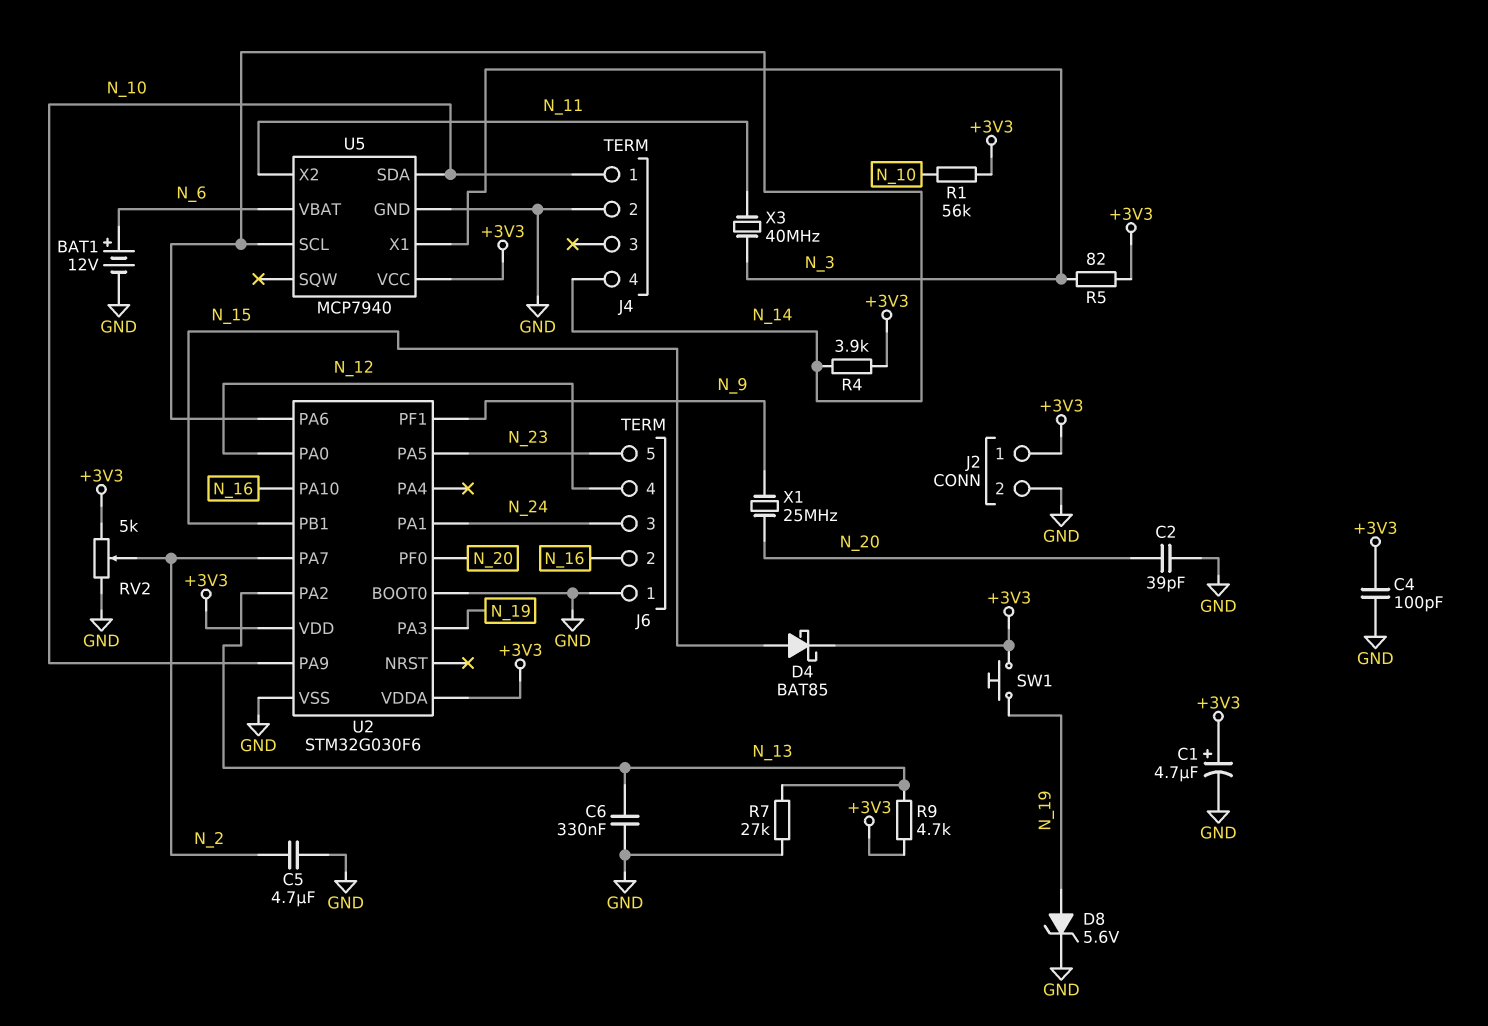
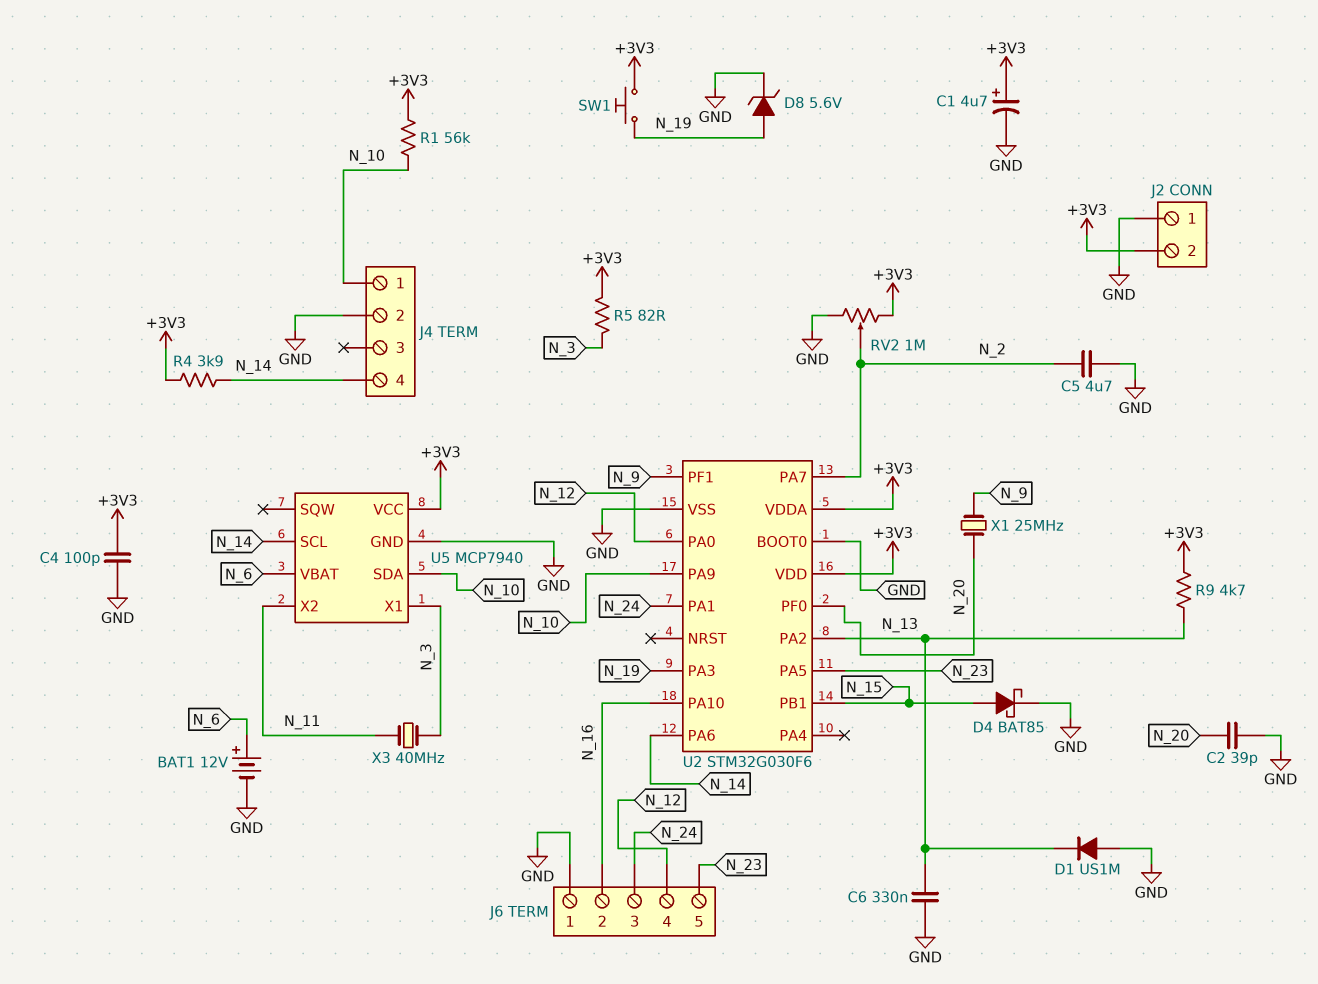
D1: none -> diode US1M (A GND, K N_13)
D4: schottky BAT85 (A N_15, K +3V3) -> schottky BAT85 (A N_15, K GND)
J2 pin 1: +3V3 -> GND
J2 pin 2: GND -> +3V3
R7: 27k (GND, N_13) -> none
RV2: 5k (+3V3, GND, wiper N_2) -> 1M (+3V3, GND, wiper N_2)

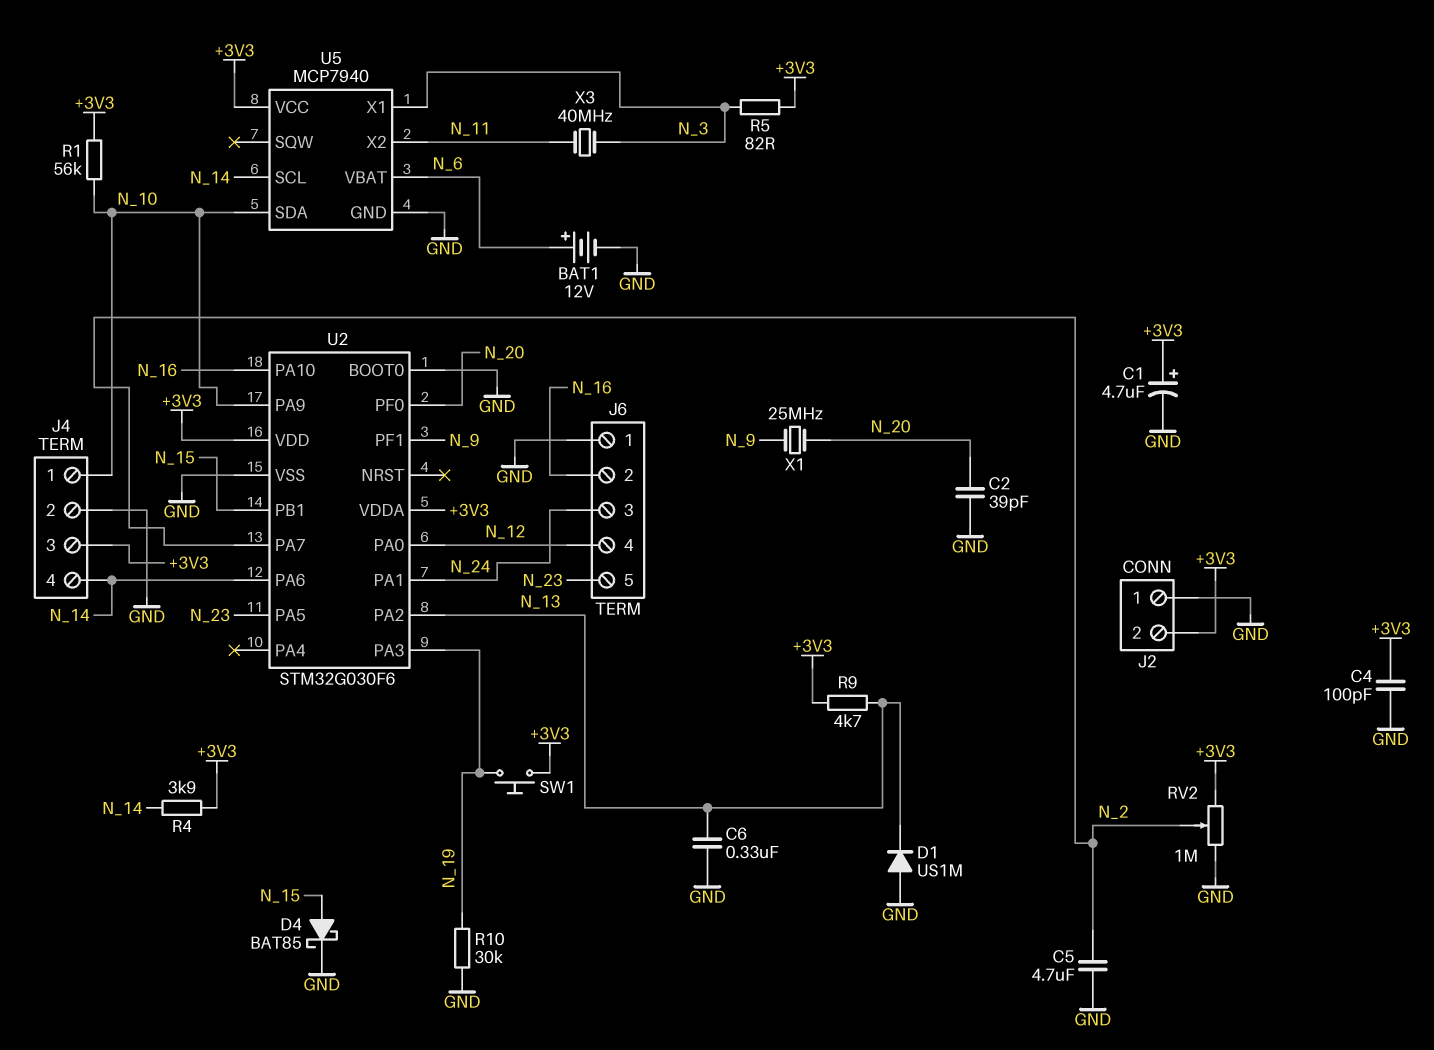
D8: zener 5.6V (A N_19, K GND) -> none
J4 pin 3: none -> +3V3
R10: none -> 30k (GND, N_19)

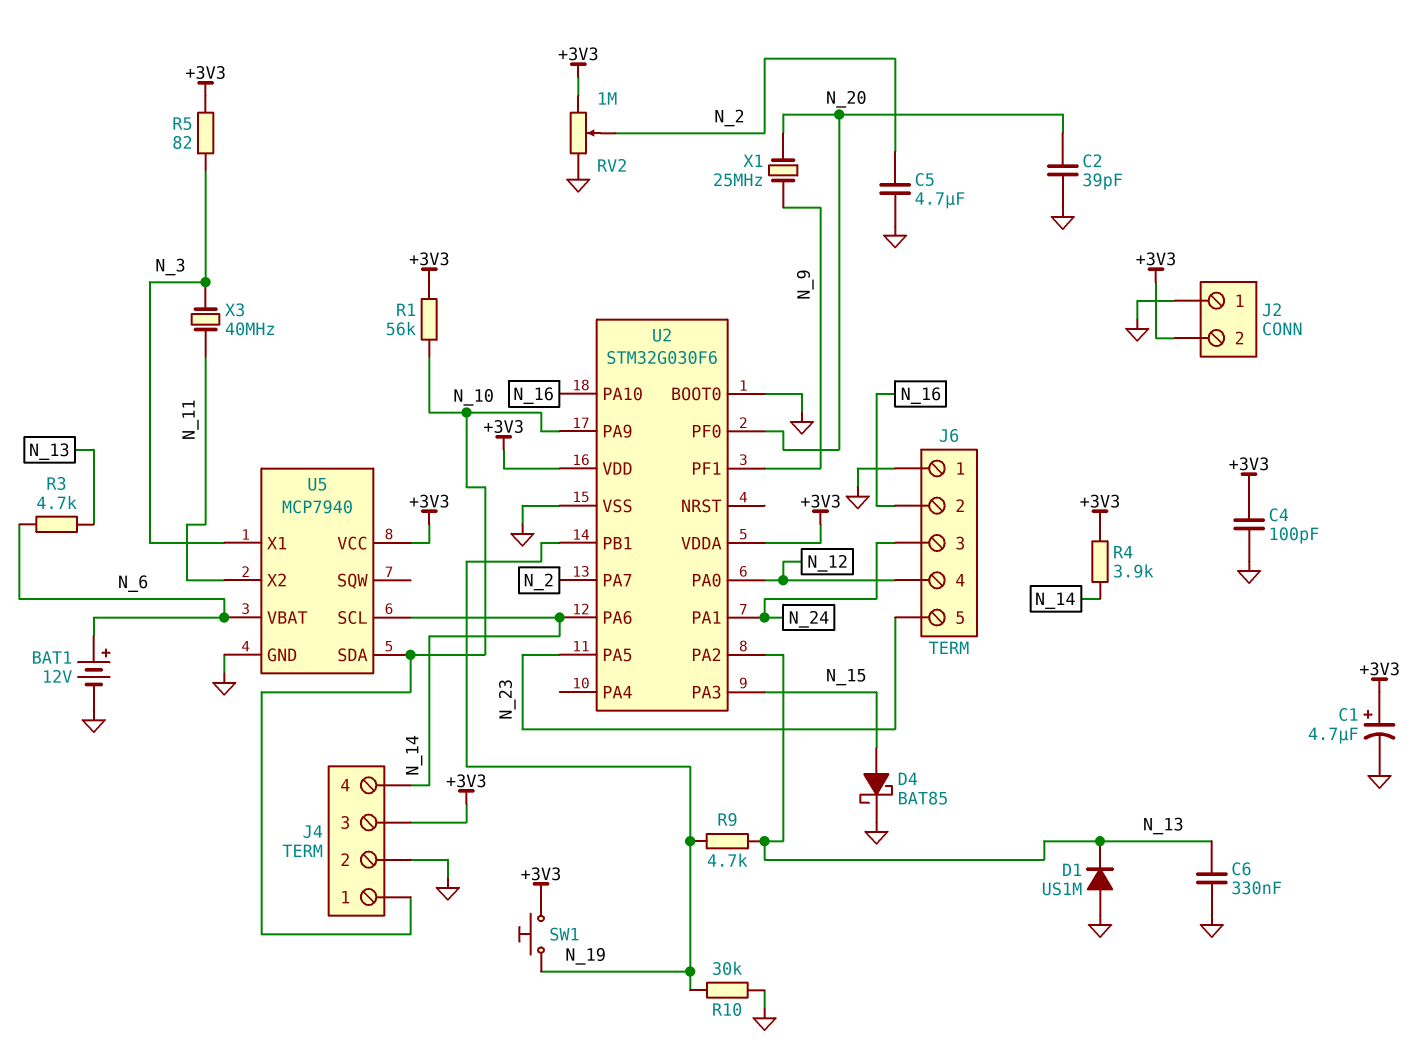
R3: none -> 4.7k (N_6, N_13)
R9: 4.7k (+3V3, N_13) -> 4.7k (N_13, N_19)
U2 pin PA3: N_19 -> N_15
U2 pin PB1: N_15 -> N_19

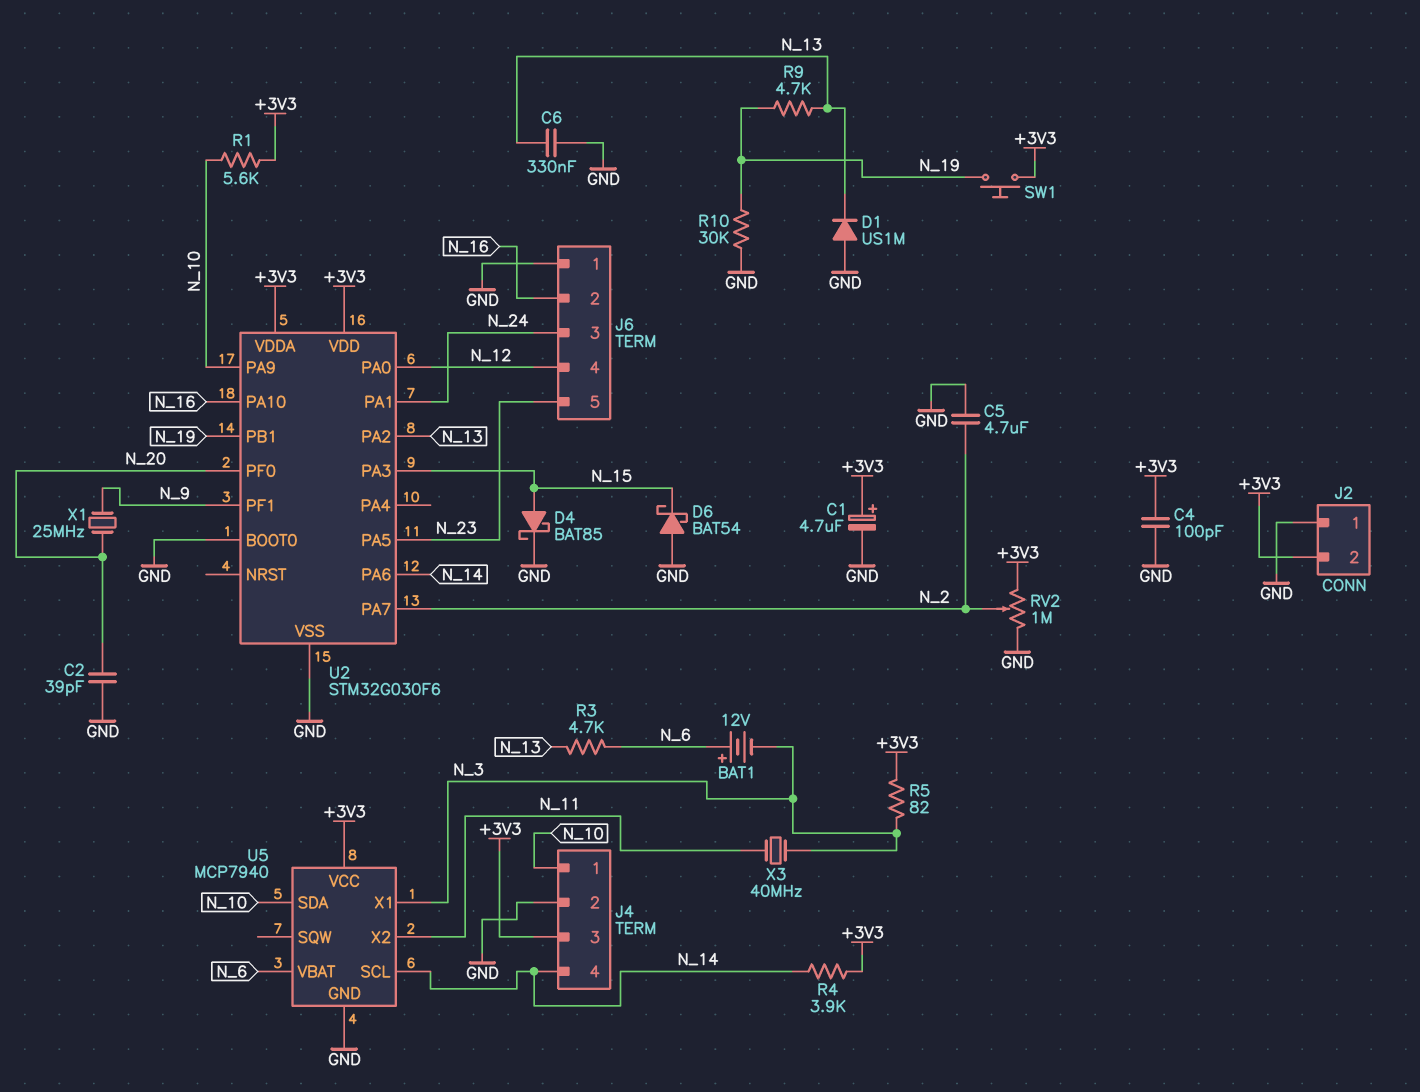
BAT1: 12V (plus N_6, minus GND) -> 12V (plus N_6, minus N_3)
D6: none -> schottky BAT54 (A GND, K N_15)
R1: 56k (+3V3, N_10) -> 5.6k (+3V3, N_10)

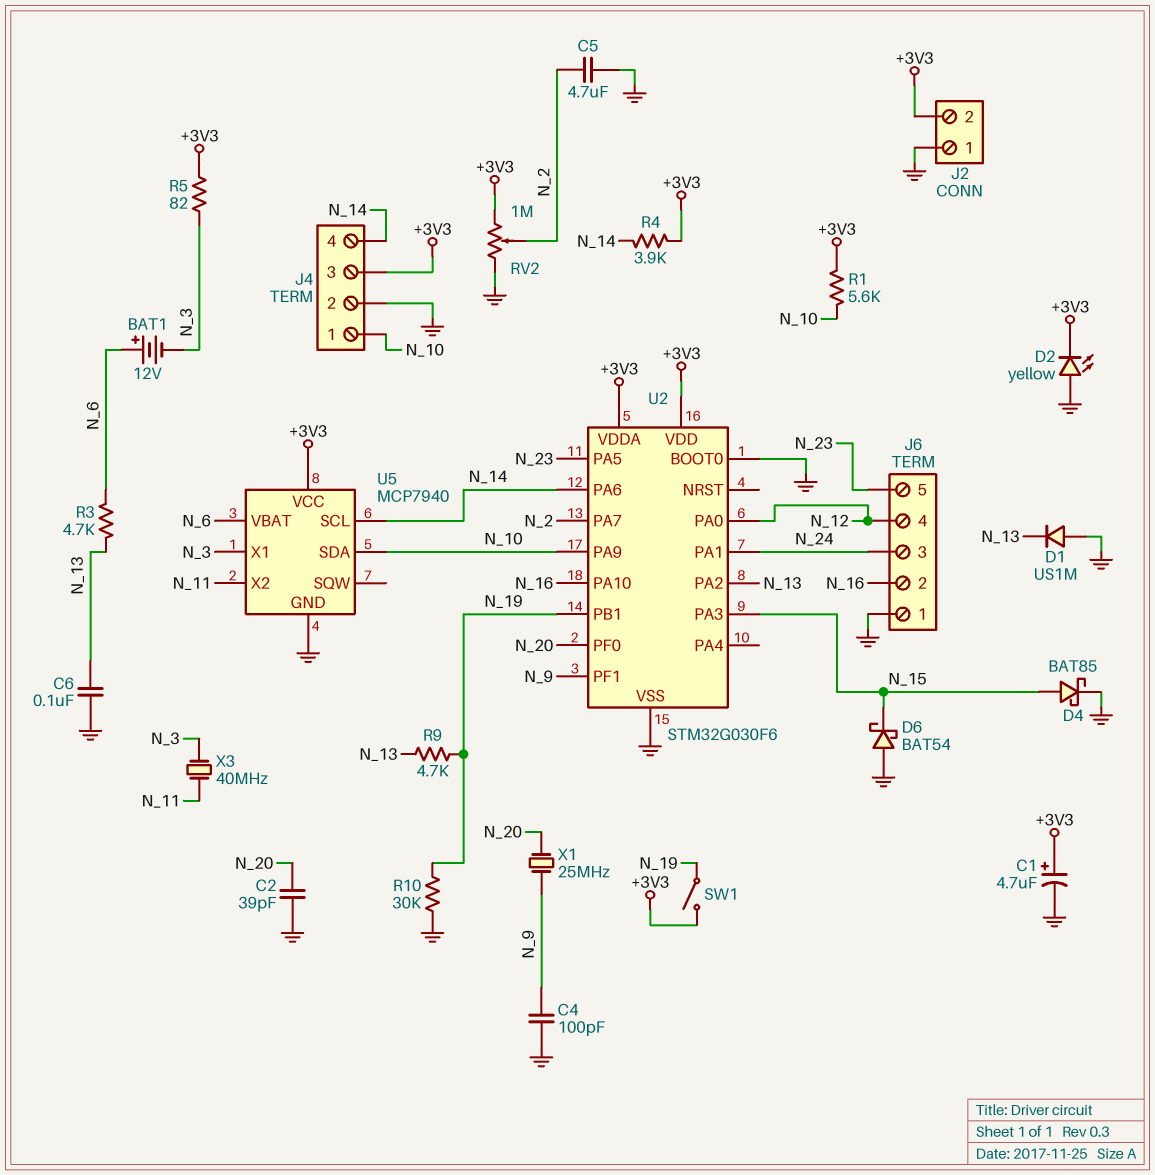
C4: 100pF (+3V3, GND) -> 100pF (GND, N_9)
C6: 330nF (GND, N_13) -> 100nF (GND, N_13)
D2: none -> LED yellow (A GND, K +3V3)
SW1: button (+3V3, N_19) -> switch (+3V3, N_19)

